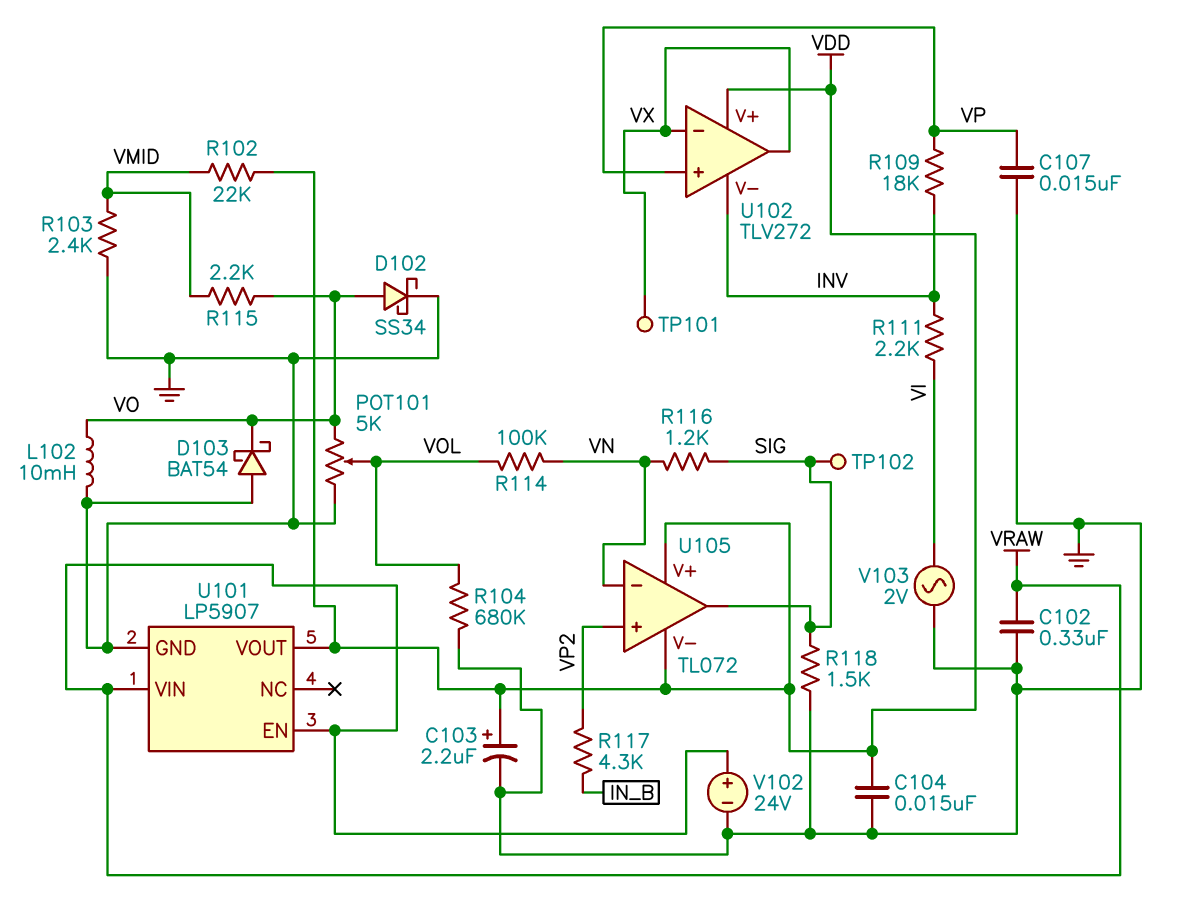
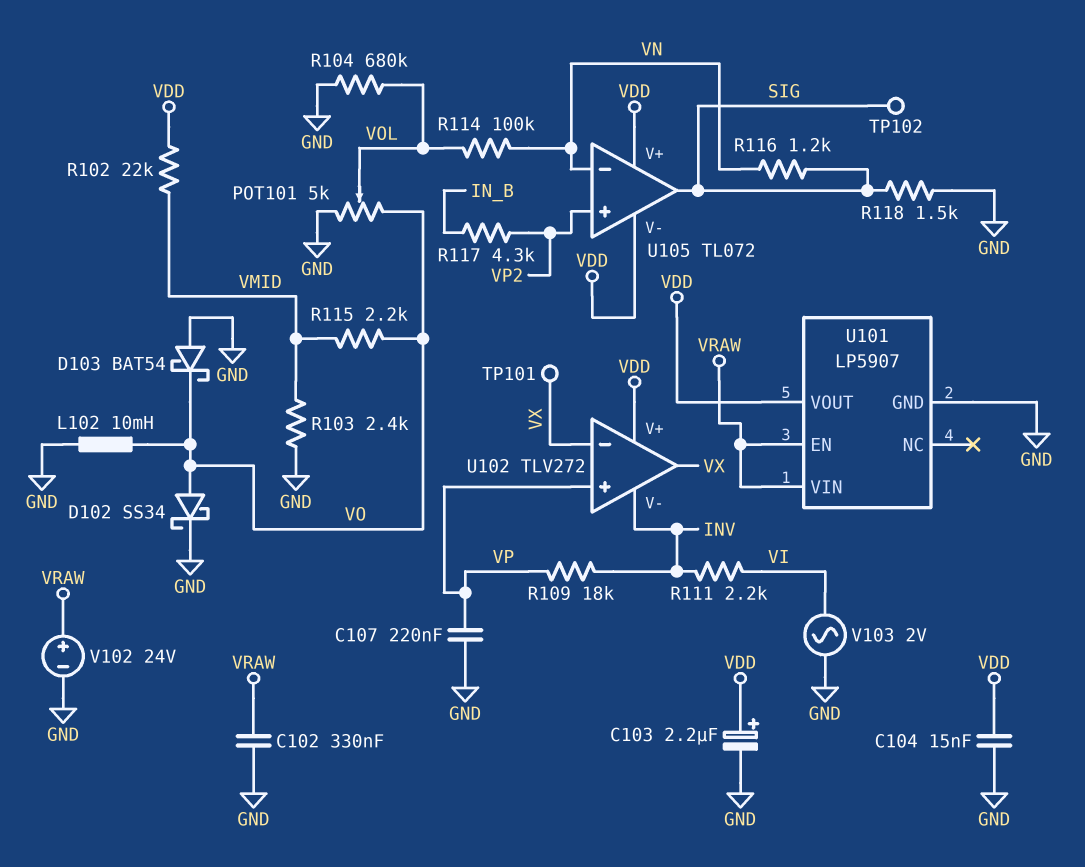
C107: 15nF (GND, VP) -> 220nF (GND, VP)

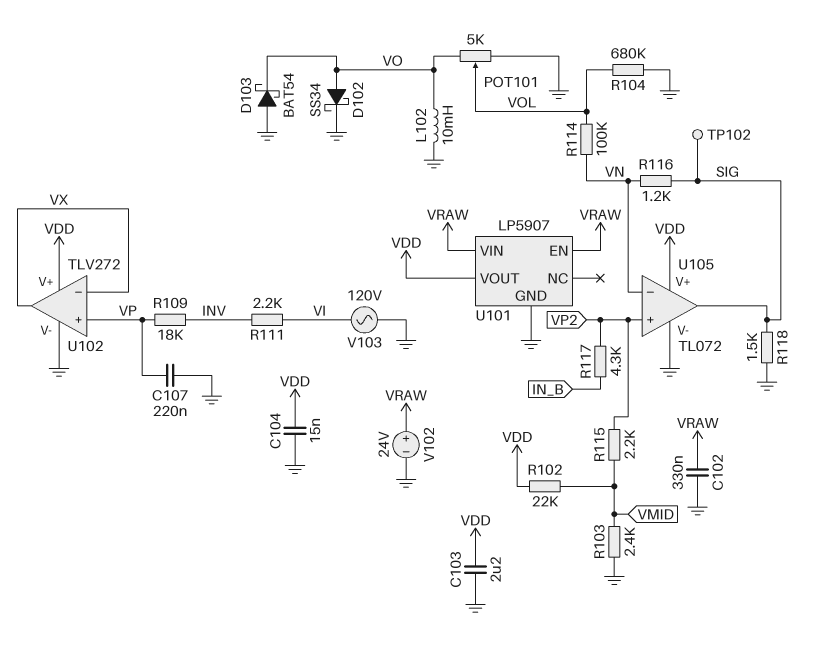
C103: 2.2uF (plus VDD, minus GND) -> 2.2uF (GND, VDD)
R115: 2.2k (VMID, VO) -> 2.2k (VMID, VP2)
TP101: test point (VX) -> none
U102 pin V-: INV -> GND
U105 pin V-: VDD -> GND
V103: AC 2V (GND, VI) -> AC 120V (GND, VI)

